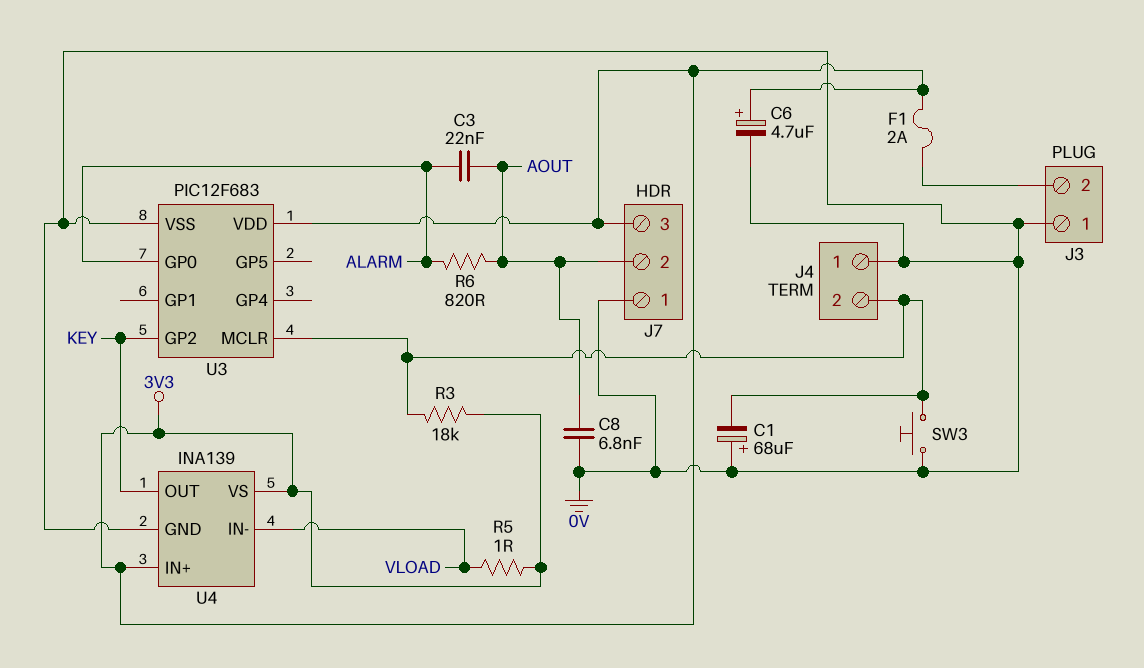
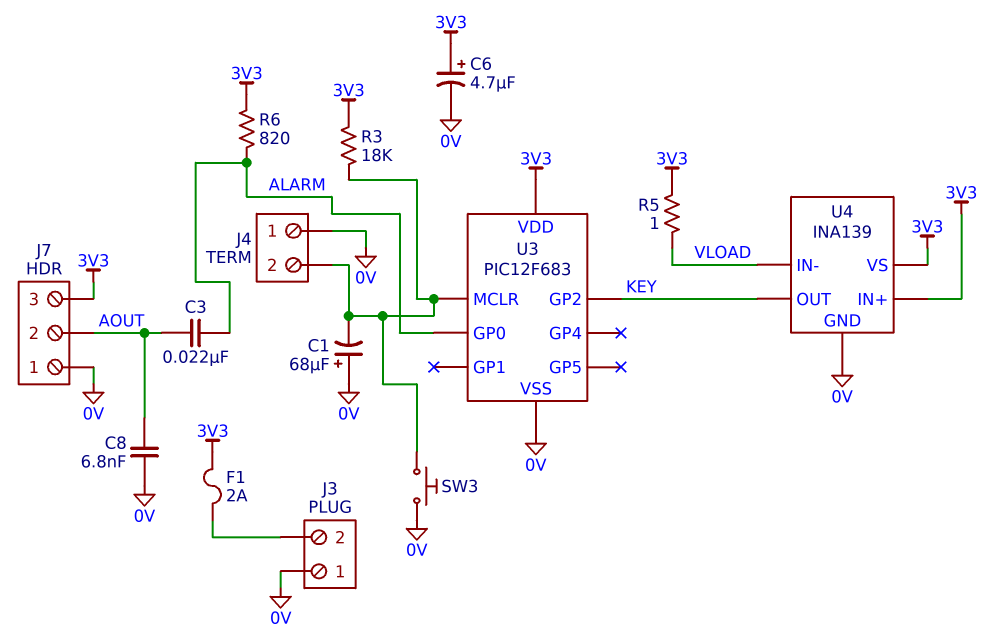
R6: 820 (ALARM, AOUT) -> 820 (3V3, ALARM)

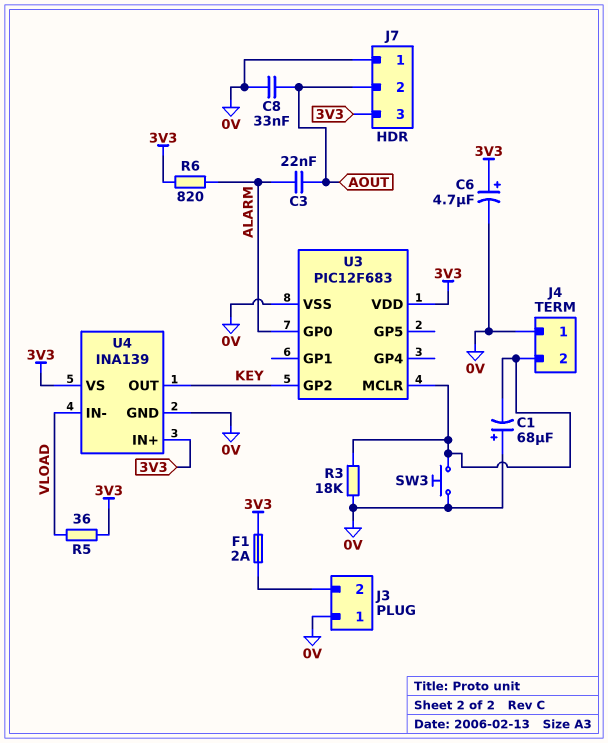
C8: 6.8nF (0V, AOUT) -> 33nF (0V, AOUT)
R3: 18k (3V3, J4/2) -> 18k (0V, J4/2)
R5: 1 (3V3, VLOAD) -> 36 (3V3, VLOAD)

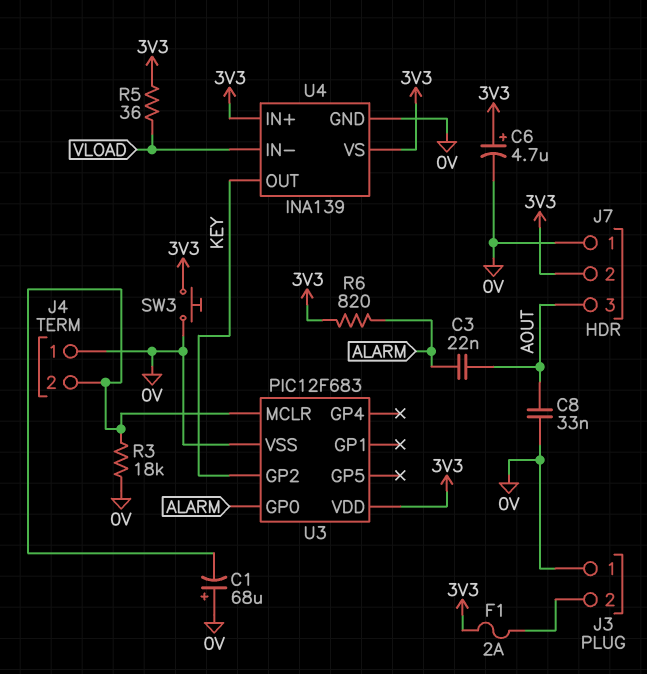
J7 pin 2: AOUT -> 3V3
J7 pin 3: 3V3 -> AOUT
SW3: button (0V, J4/2) -> button (0V, 3V3)

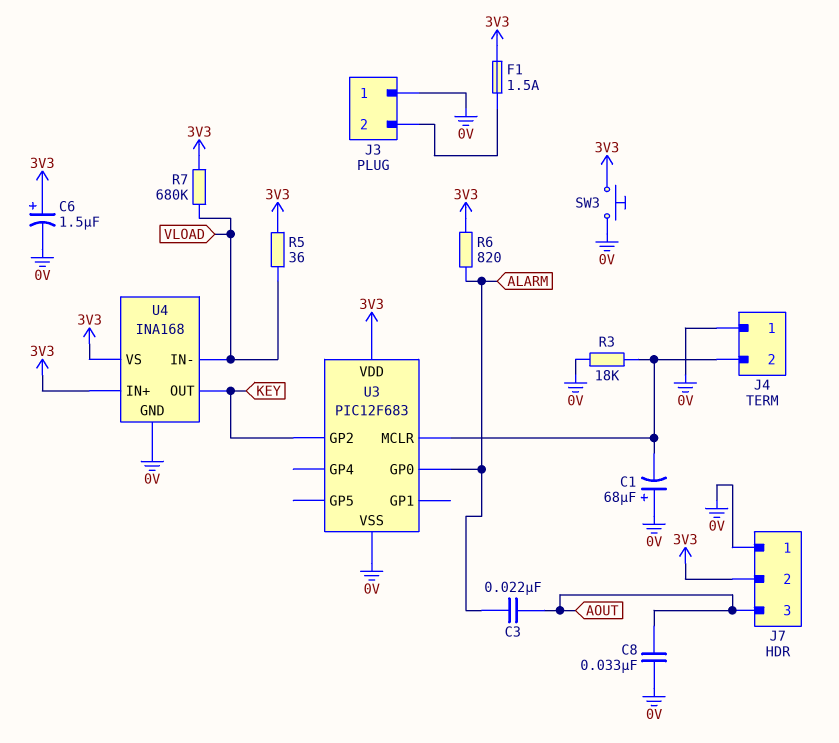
C6: 4.7uF (plus 3V3, minus 0V) -> 1.5uF (plus 3V3, minus 0V)
F1: 2A (3V3, J3/2) -> 1.5A (3V3, J3/2)
R7: none -> 680k (3V3, VLOAD)
U4: INA139 -> INA168

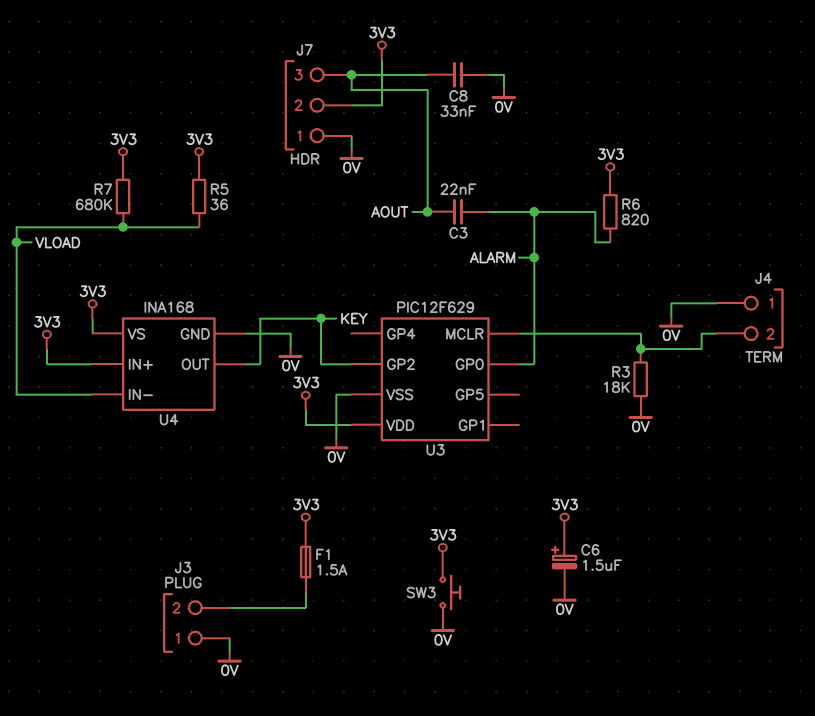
C1: 68uF (plus 0V, minus J4/2) -> none
U3: PIC12F683 -> PIC12F629

